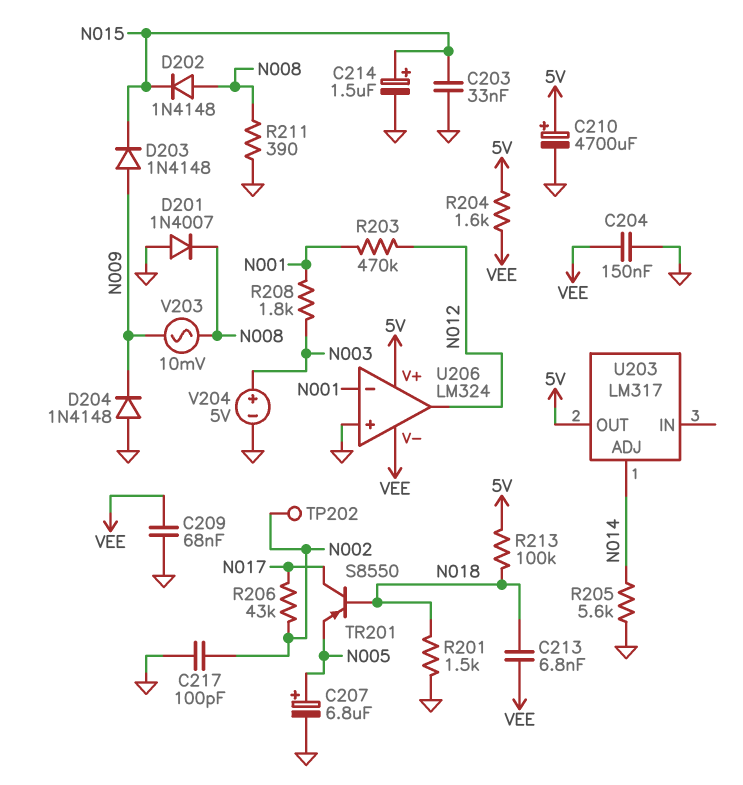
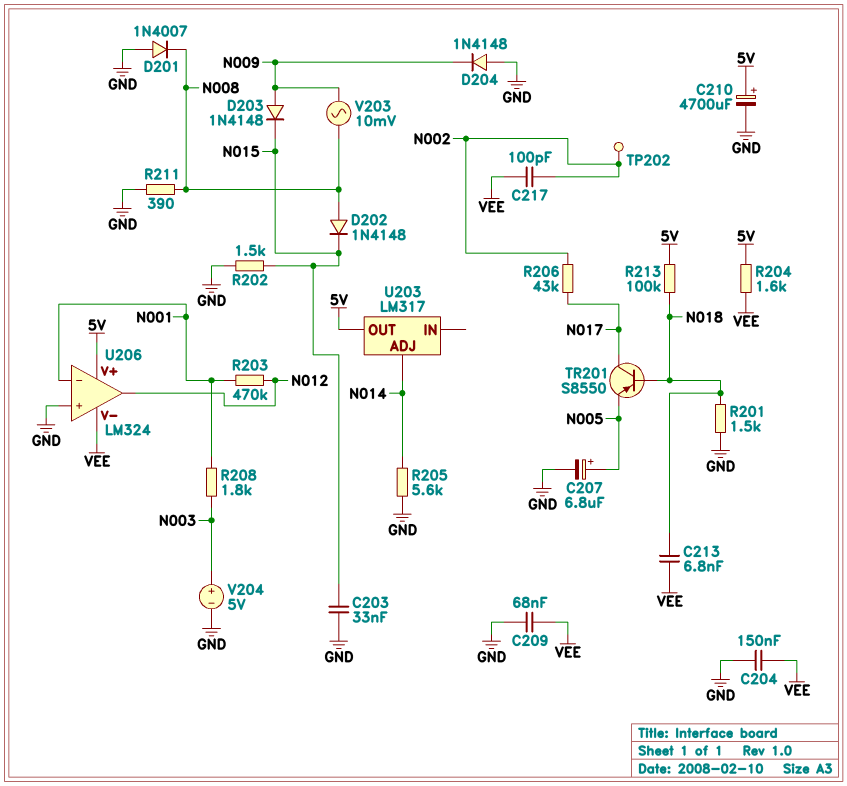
C214: 1.5uF (plus N015, minus GND) -> none
C217: 100pF (GND, N002) -> 100pF (N002, VEE)
R202: none -> 1.5k (GND, N015)

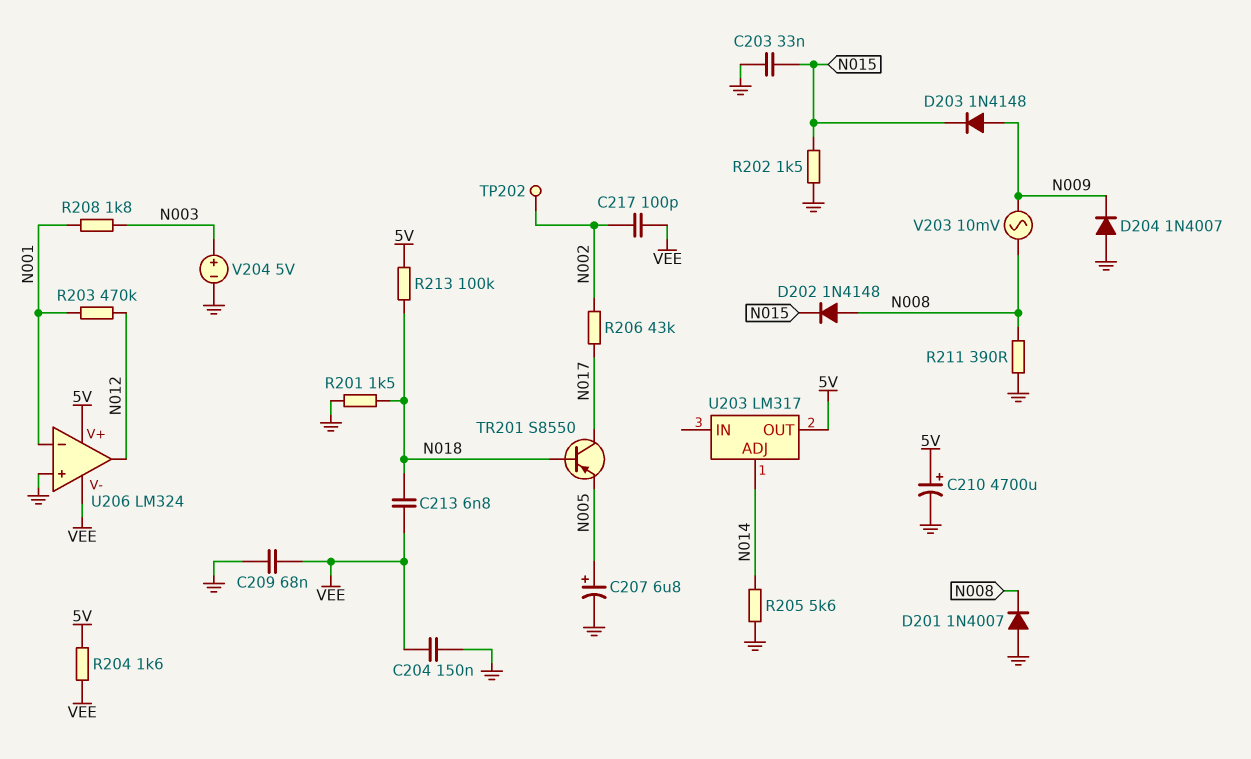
D204: diode 1N4148 (A GND, K N009) -> diode 1N4007 (A GND, K N009)

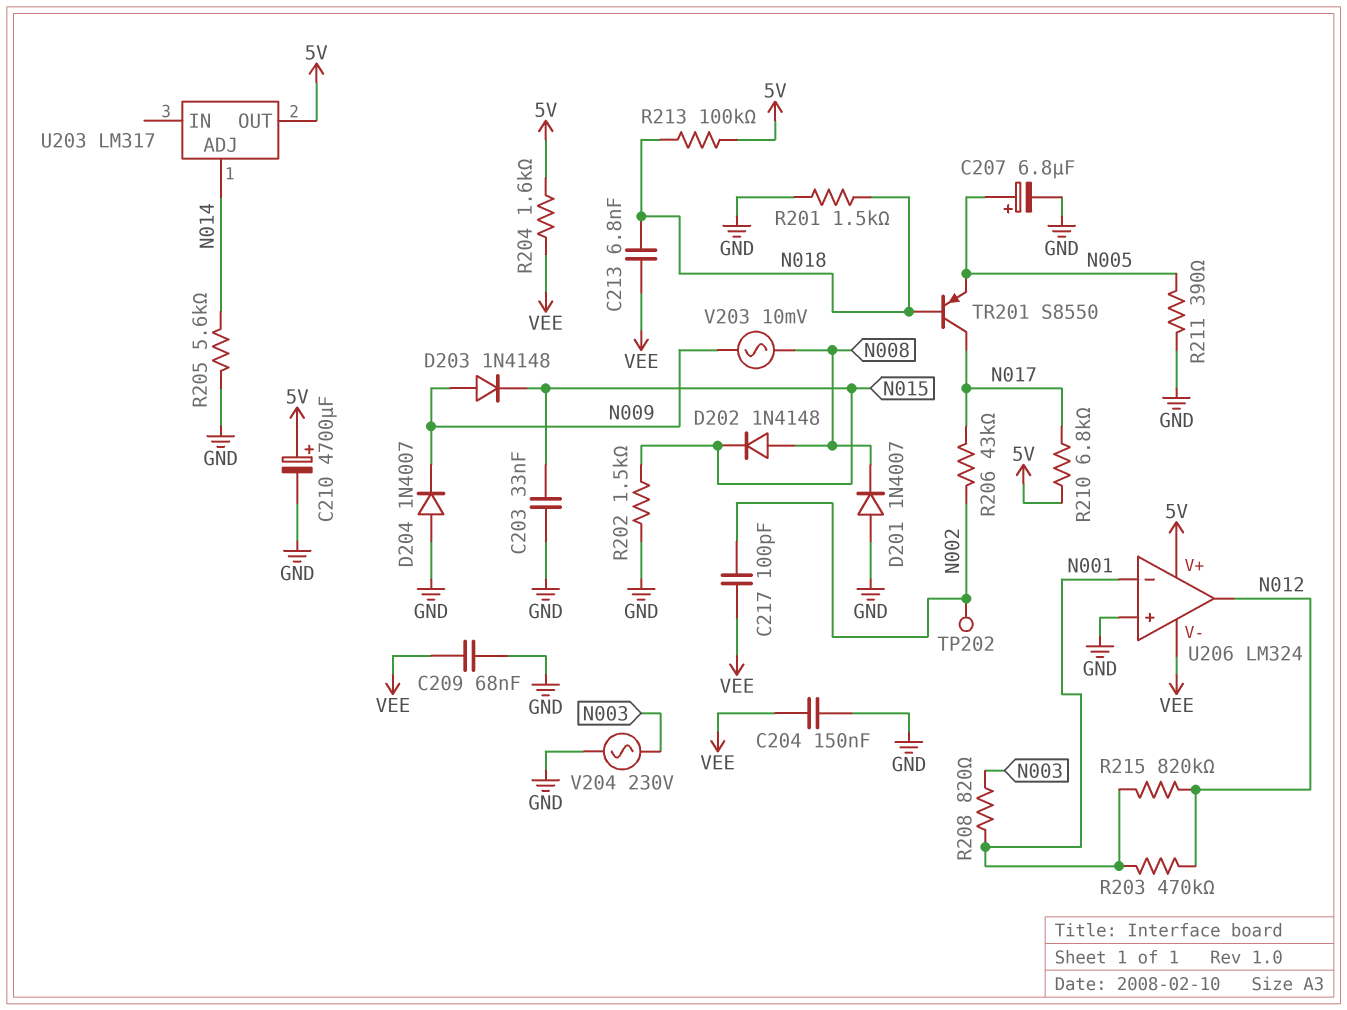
R208: 1.8k (N001, N003) -> 820 (N001, N003)
R210: none -> 6.8k (5V, N017)
R211: 390 (GND, N008) -> 390 (GND, N005)
R215: none -> 820k (N001, N012)
V204: 5V (plus N003, minus GND) -> AC 230V (GND, N003)

